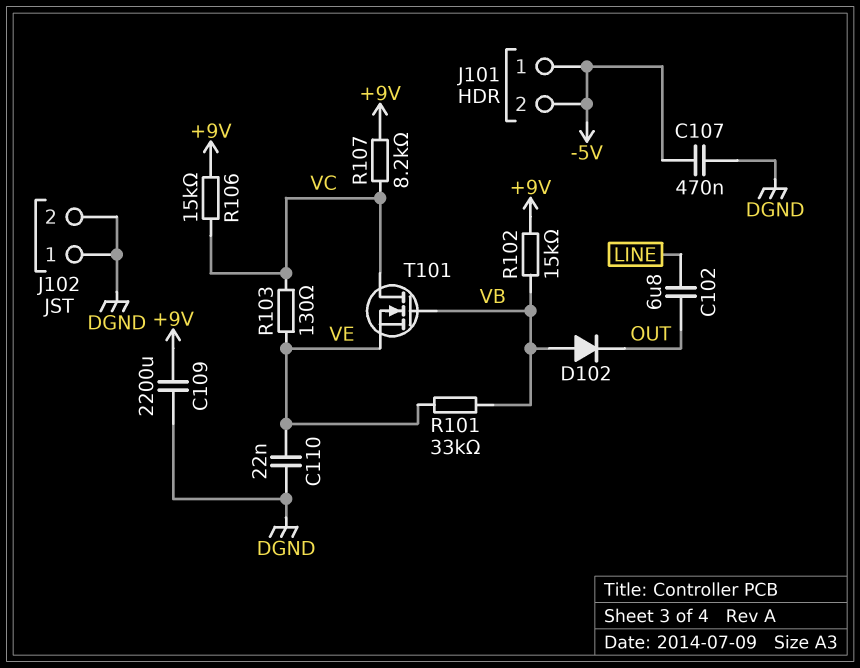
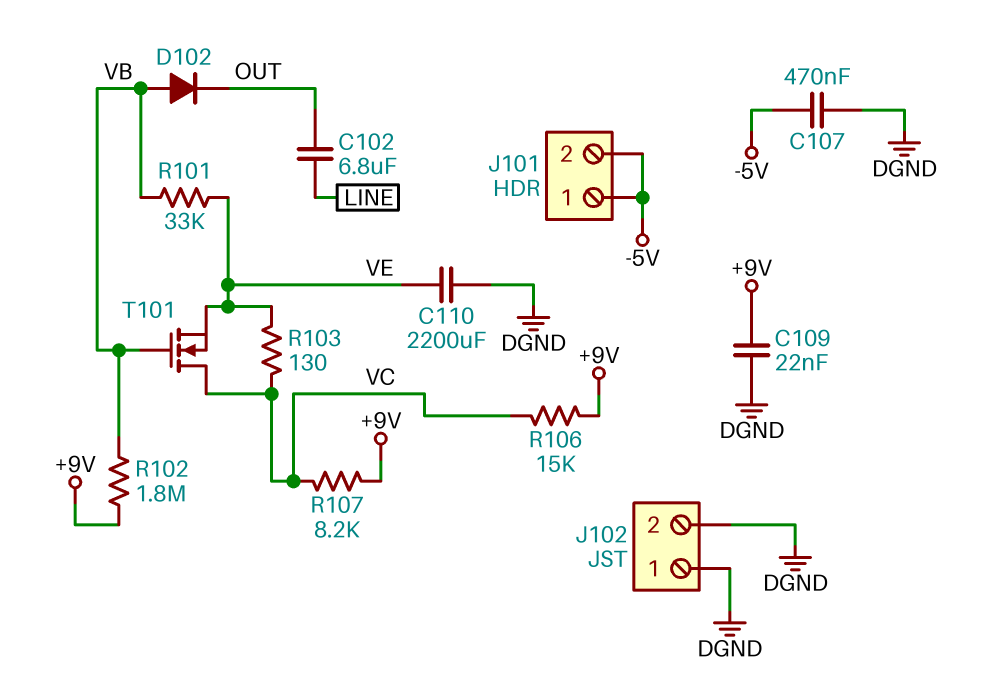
C109: 2200uF (+9V, DGND) -> 22nF (+9V, DGND)
C110: 22nF (DGND, VE) -> 2200uF (DGND, VE)
R102: 15k (+9V, VB) -> 1.8M (+9V, VB)

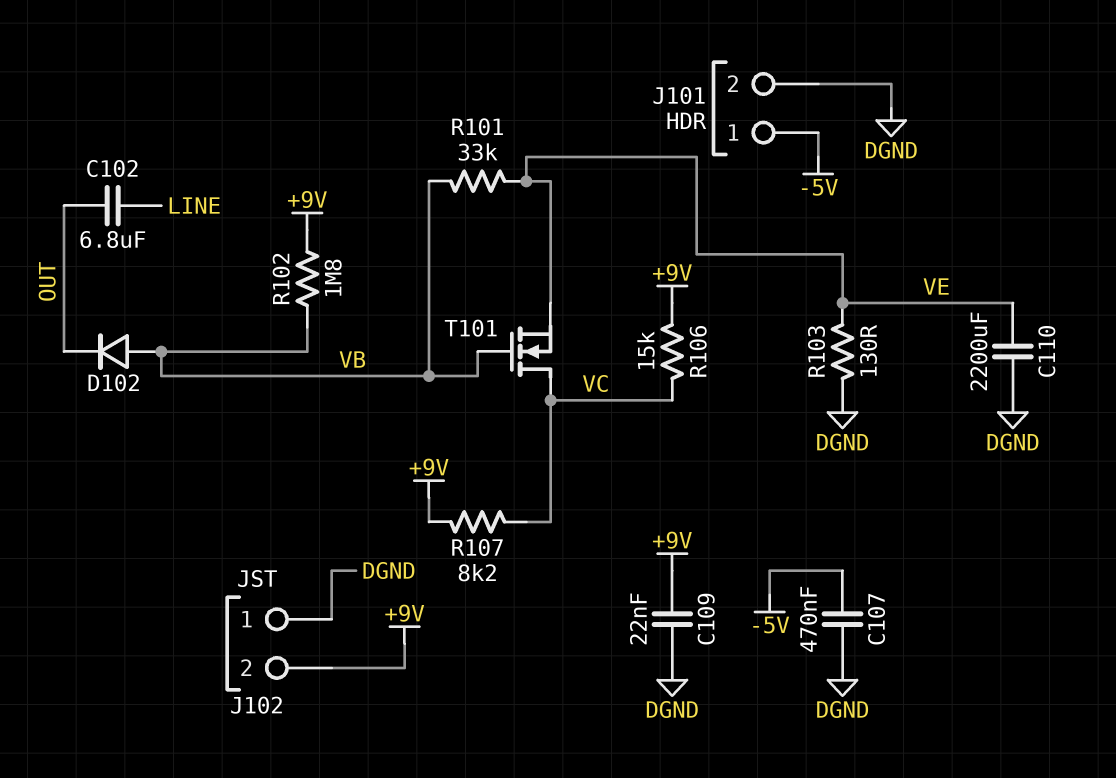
J101 pin 2: -5V -> DGND
J102 pin 2: DGND -> +9V
R103: 130 (VC, VE) -> 130 (DGND, VE)

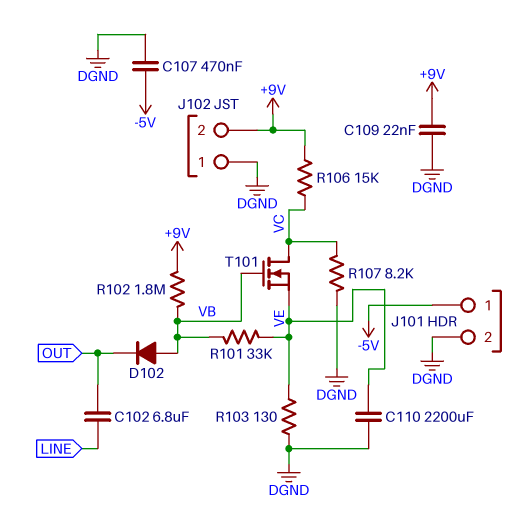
R107: 8.2k (+9V, VC) -> 8.2k (DGND, VC)

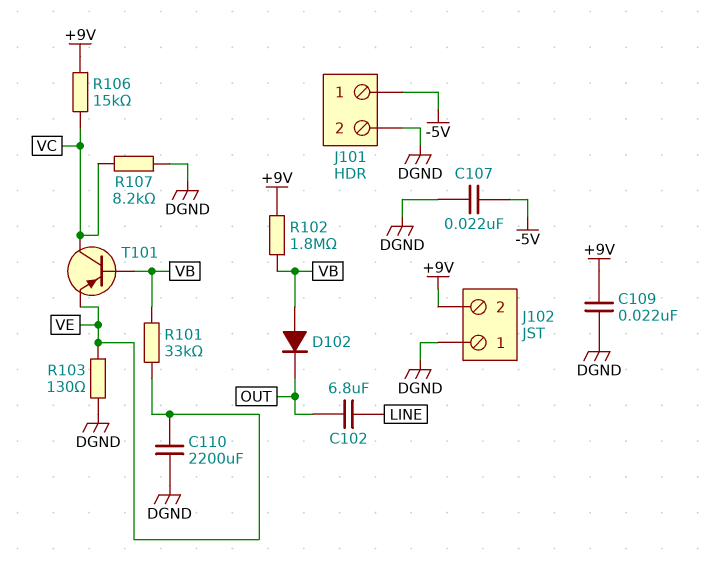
C107: 470nF (-5V, DGND) -> 22nF (-5V, DGND)
T101: NMOS (G VB, D VC, S VE) -> PNP (B VB, C VC, E VE)

